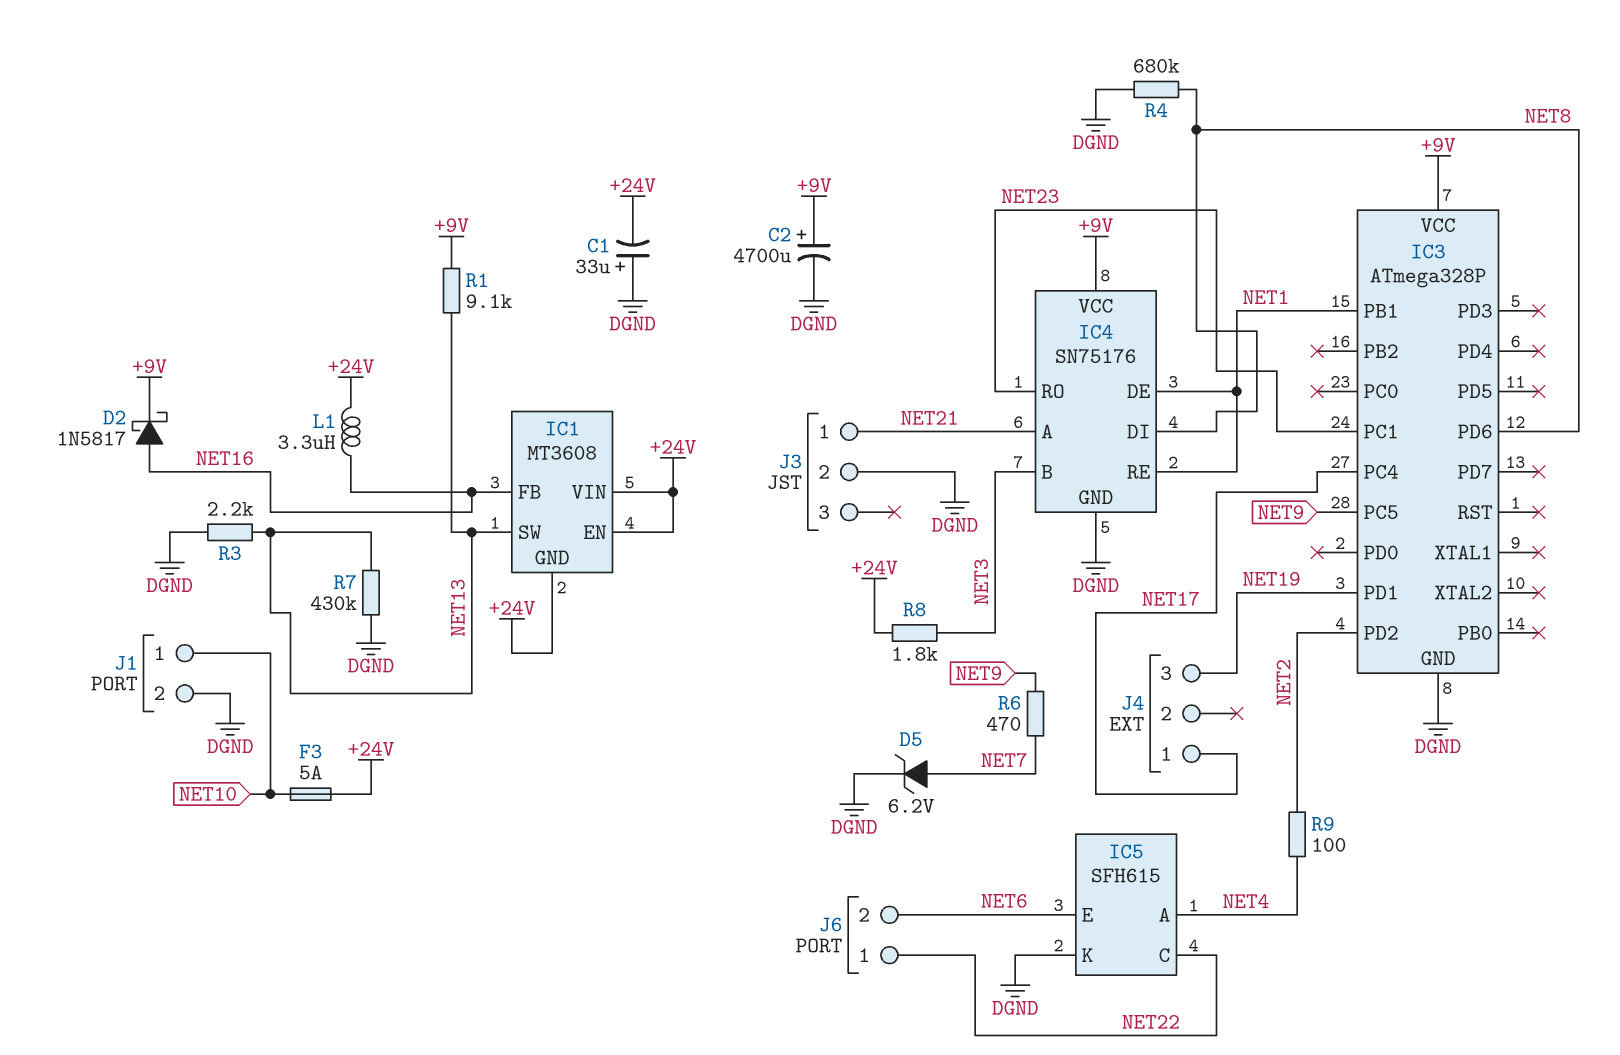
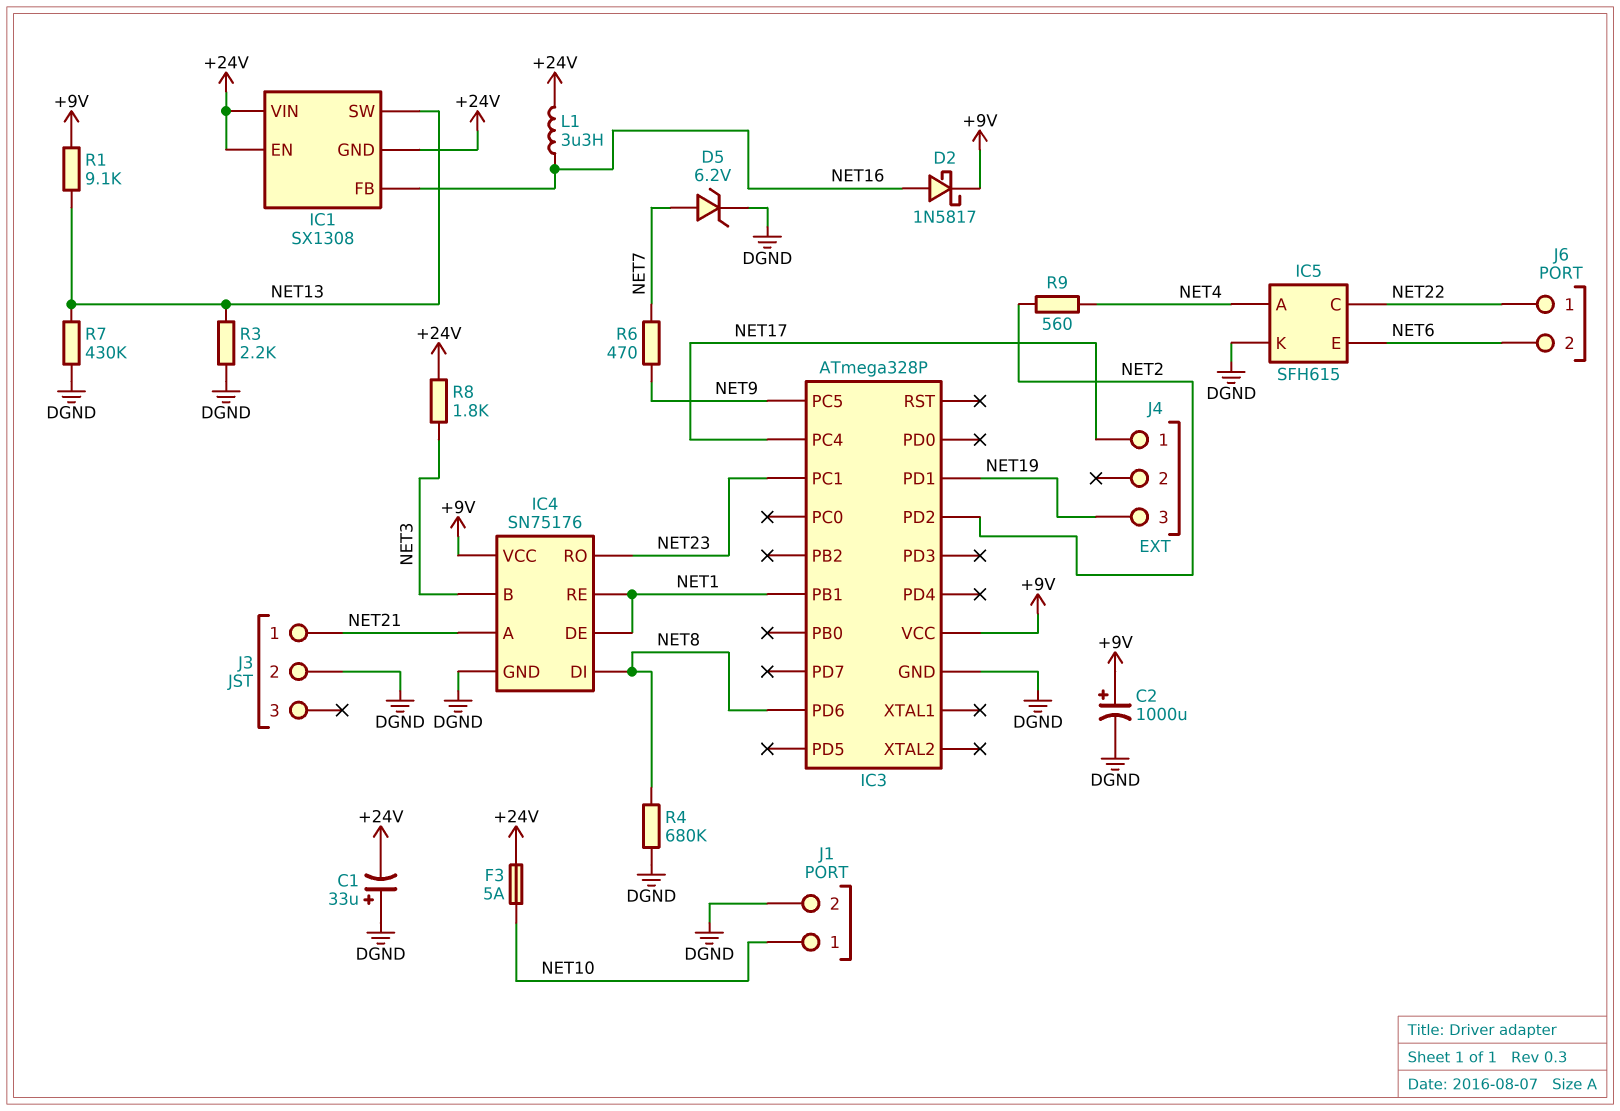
C2: 4700uF (plus +9V, minus DGND) -> 1000uF (plus +9V, minus DGND)
IC1: MT3608 -> SX1308
R9: 100 (NET2, NET4) -> 560 (NET2, NET4)

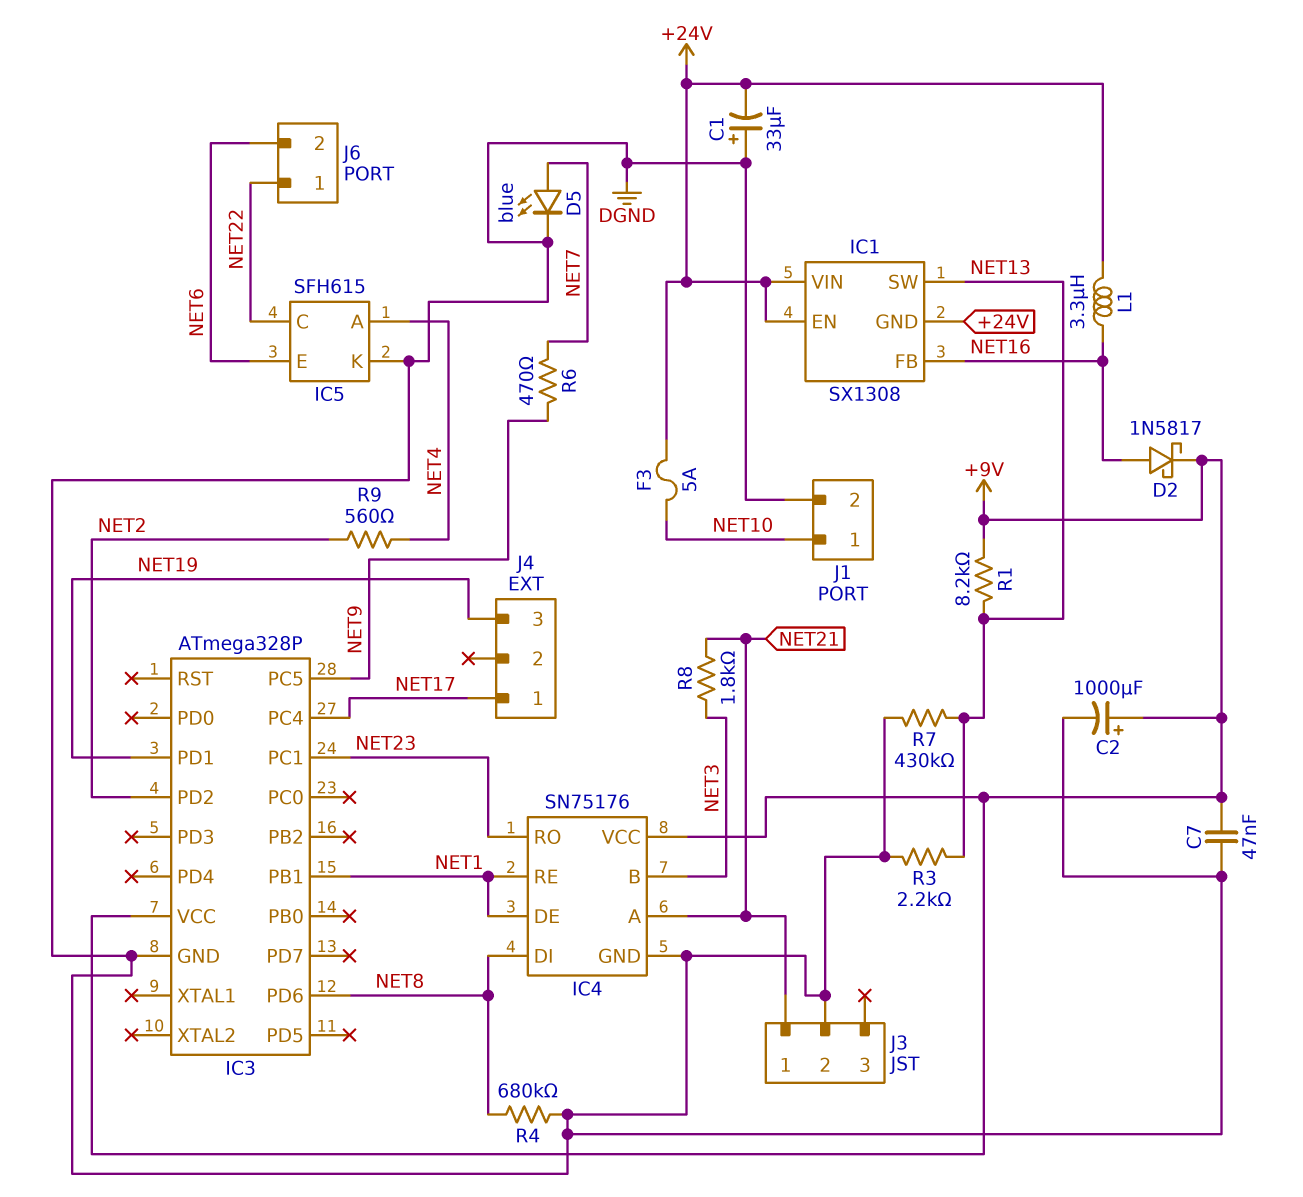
C7: none -> 47nF (+9V, DGND)
D5: zener 6.2V (A NET7, K DGND) -> LED blue (A NET7, K DGND)
R1: 9.1k (+9V, NET13) -> 8.2k (+9V, NET13)
R8: 1.8k (+24V, NET3) -> 1.8k (NET3, NET21)

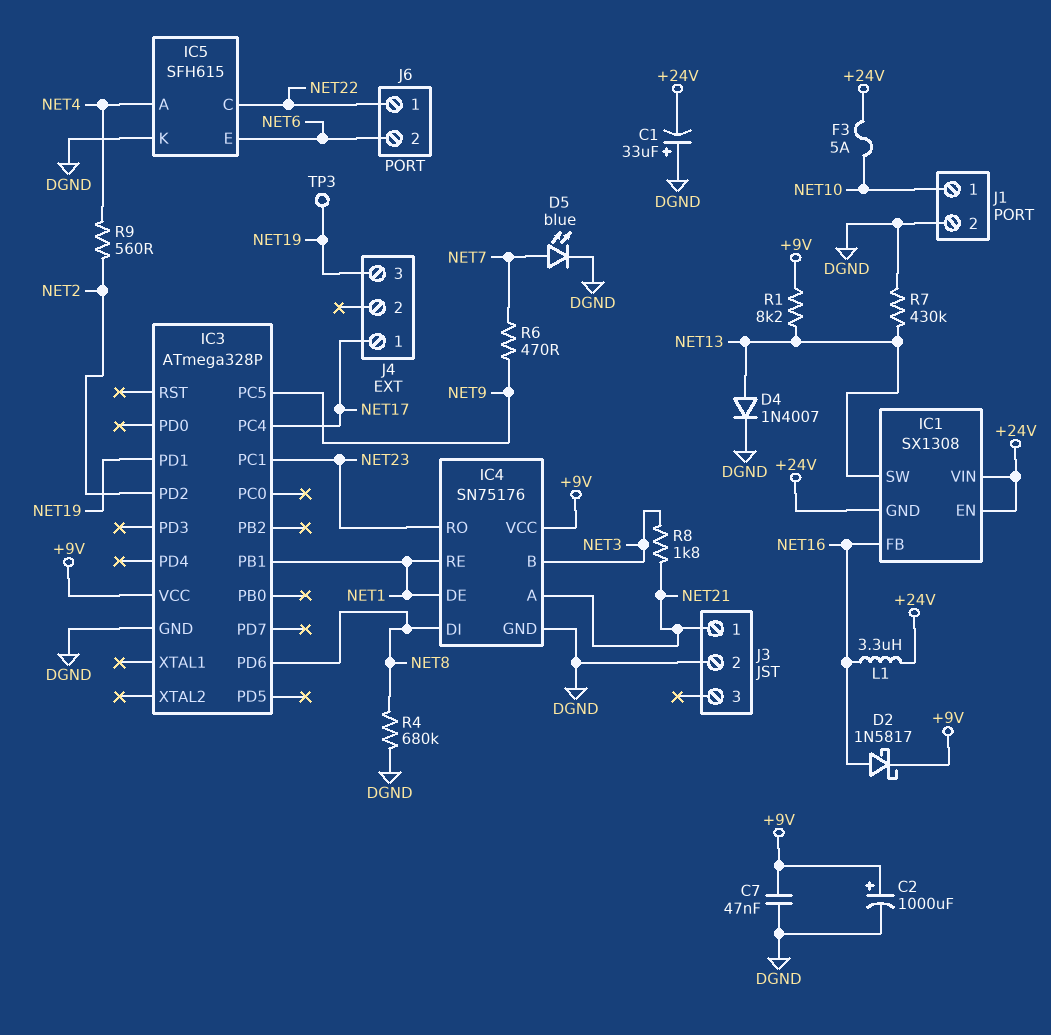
D4: none -> diode 1N4007 (A NET13, K DGND)
R3: 2.2k (DGND, NET13) -> none
TP3: none -> test point (NET19)

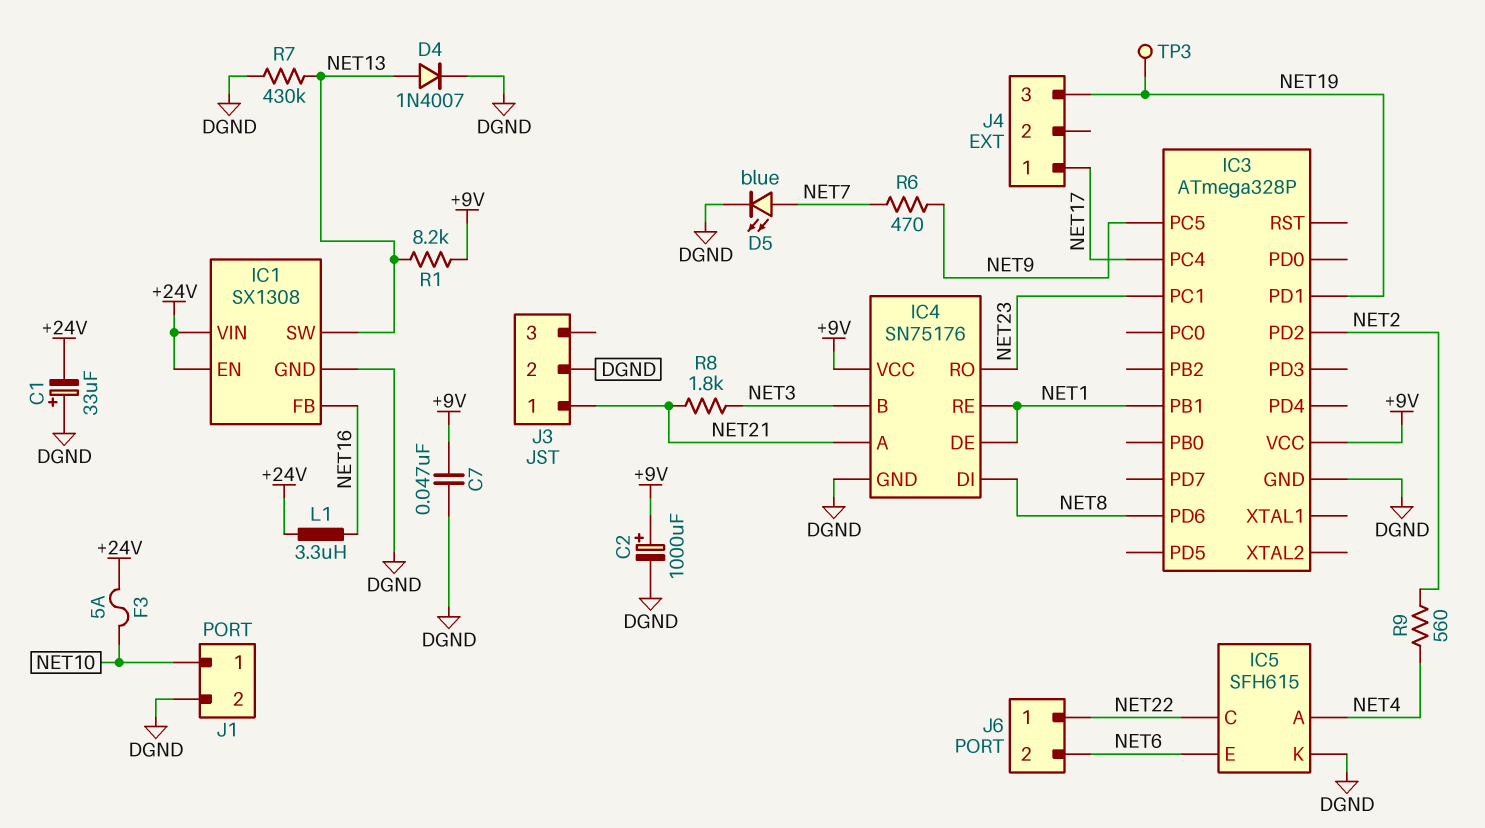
D2: schottky 1N5817 (A NET16, K +9V) -> none
IC1 pin GND: +24V -> DGND
R4: 680k (DGND, NET8) -> none

